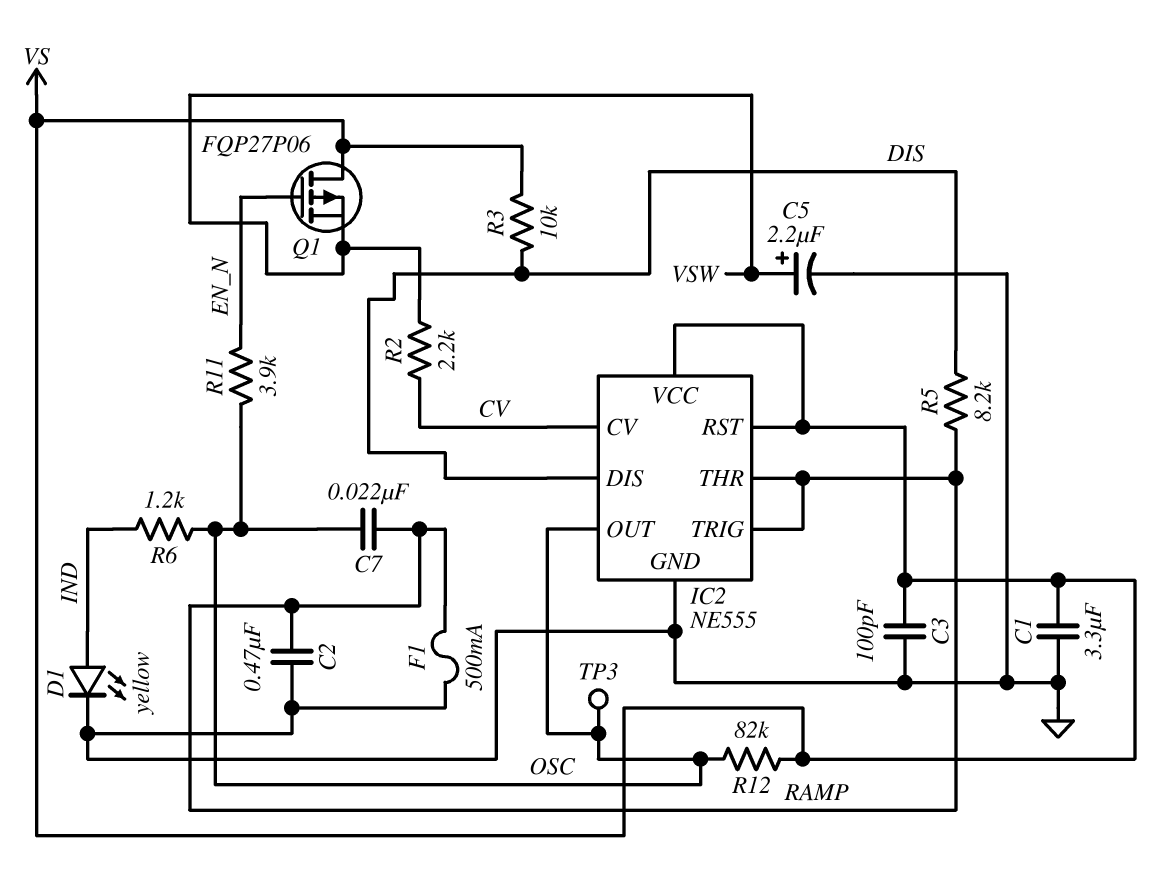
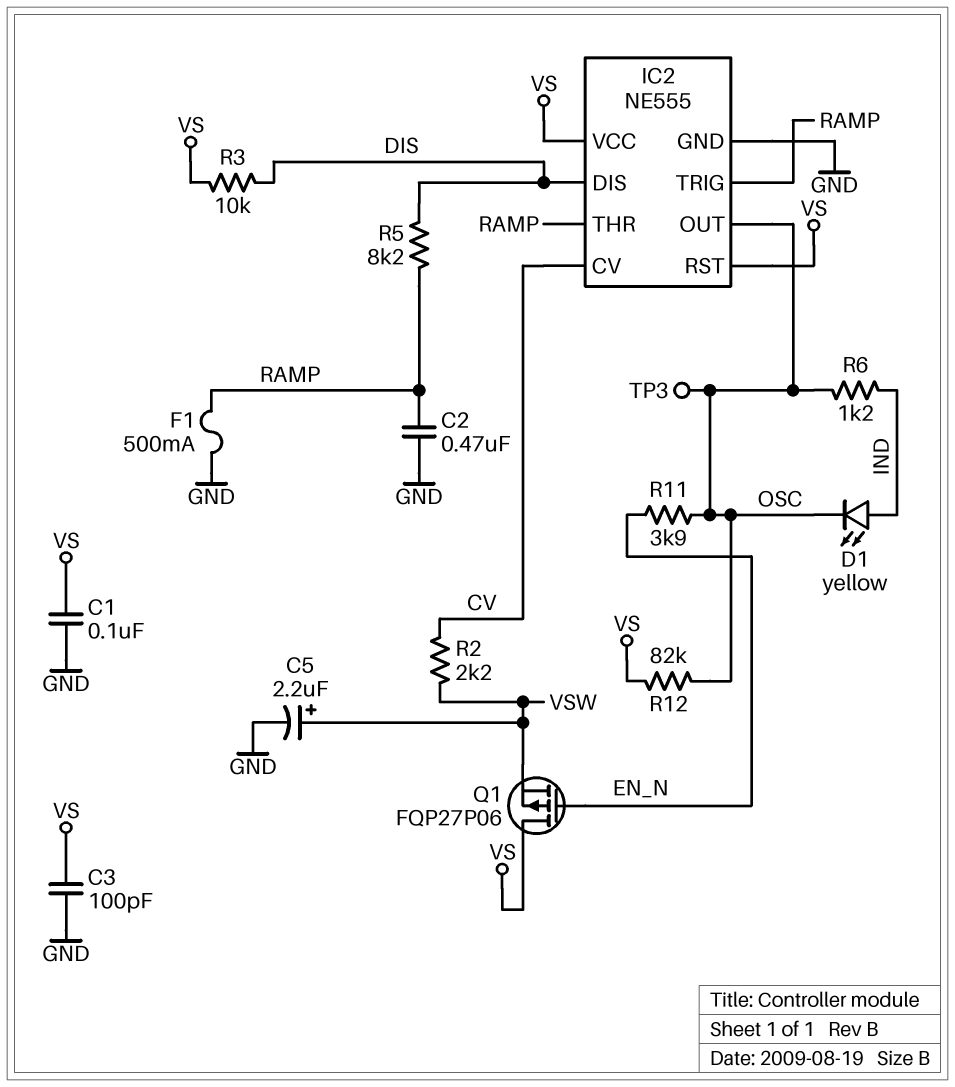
C1: 3.3uF (GND, VS) -> 100nF (GND, VS)
C7: 22nF (OSC, RAMP) -> none
D1: LED yellow (A IND, K GND) -> LED yellow (A IND, K OSC)

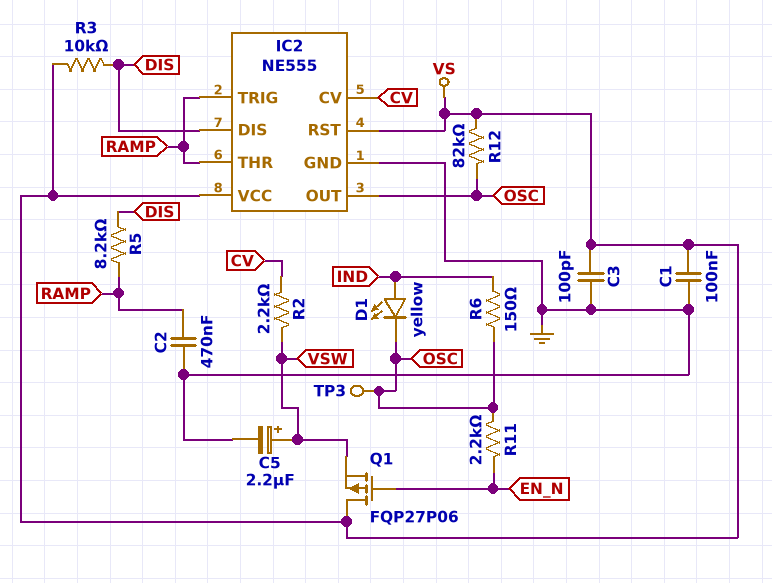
F1: 500mA (GND, RAMP) -> none
R6: 1.2k (IND, OSC) -> 150 (IND, OSC)
R11: 3.9k (EN_N, OSC) -> 2.2k (EN_N, OSC)

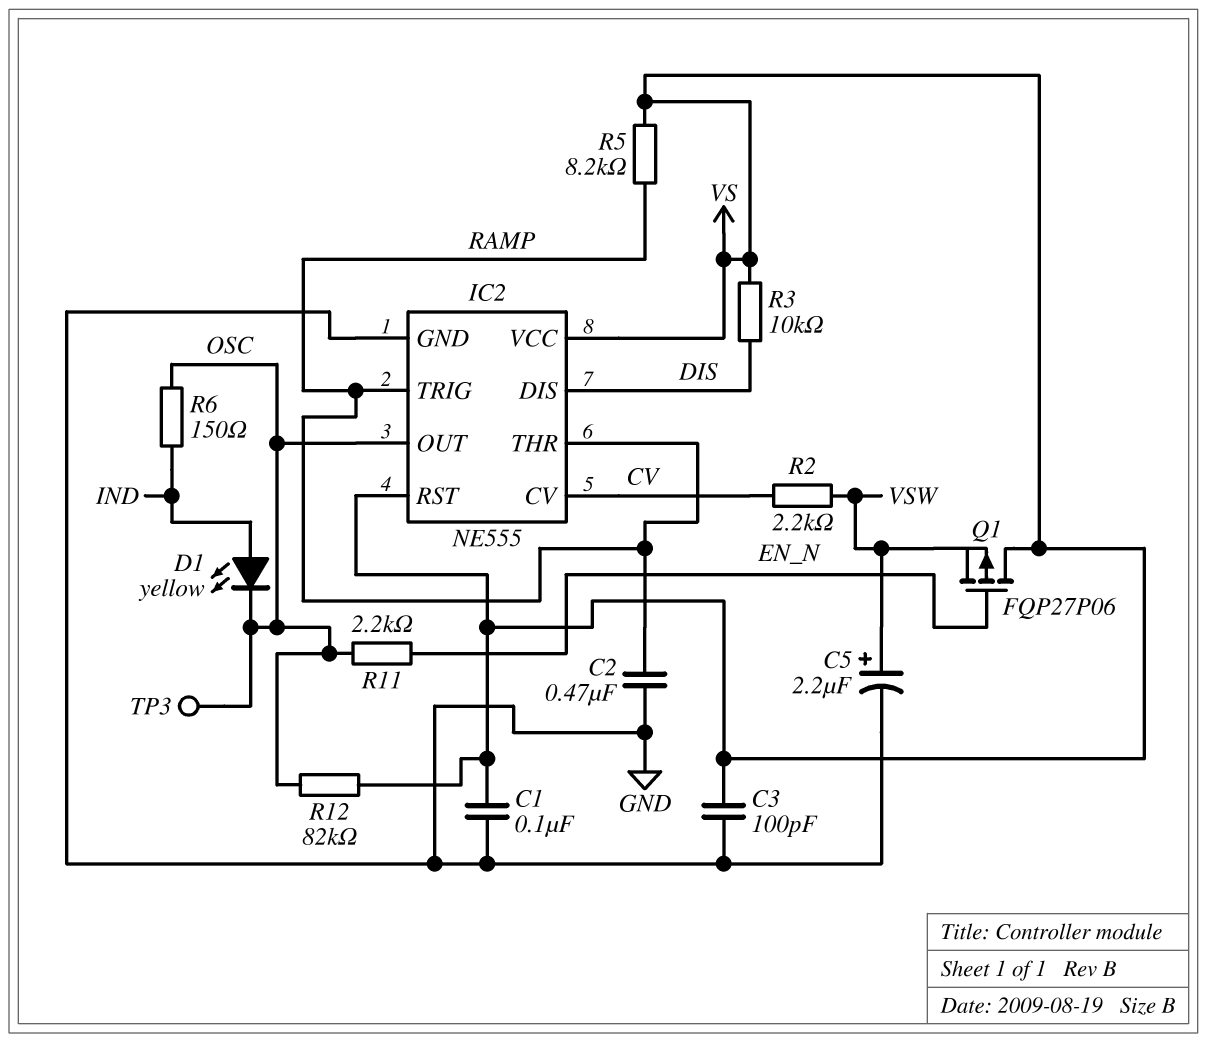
R5: 8.2k (DIS, RAMP) -> 8.2k (RAMP, VS)

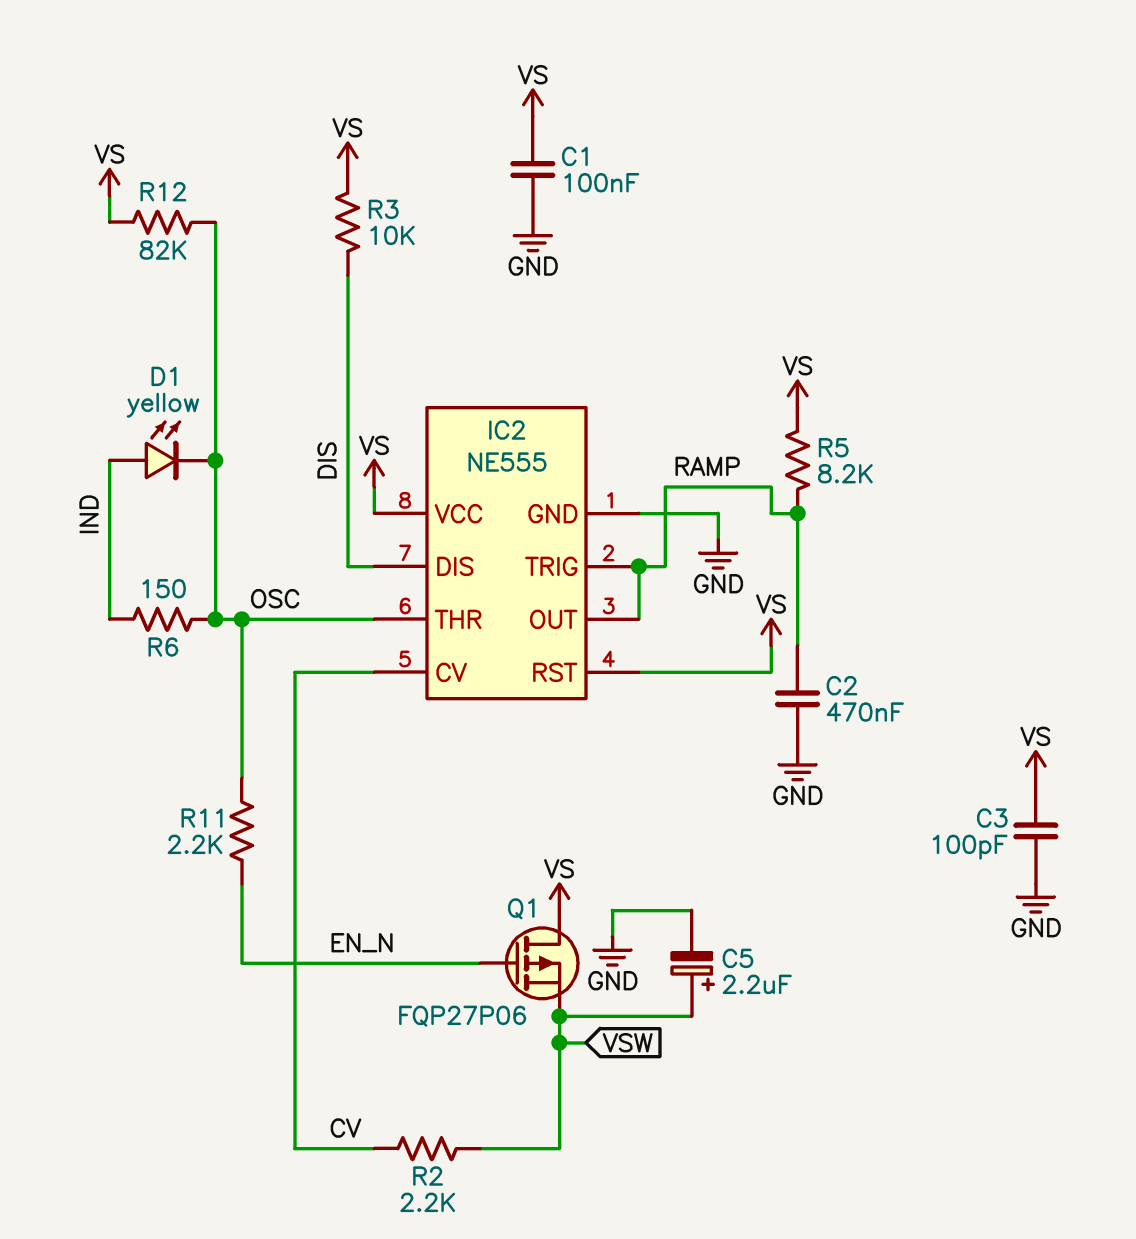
IC2 pin OUT: OSC -> RAMP
IC2 pin THR: RAMP -> OSC
TP3: test point (OSC) -> none

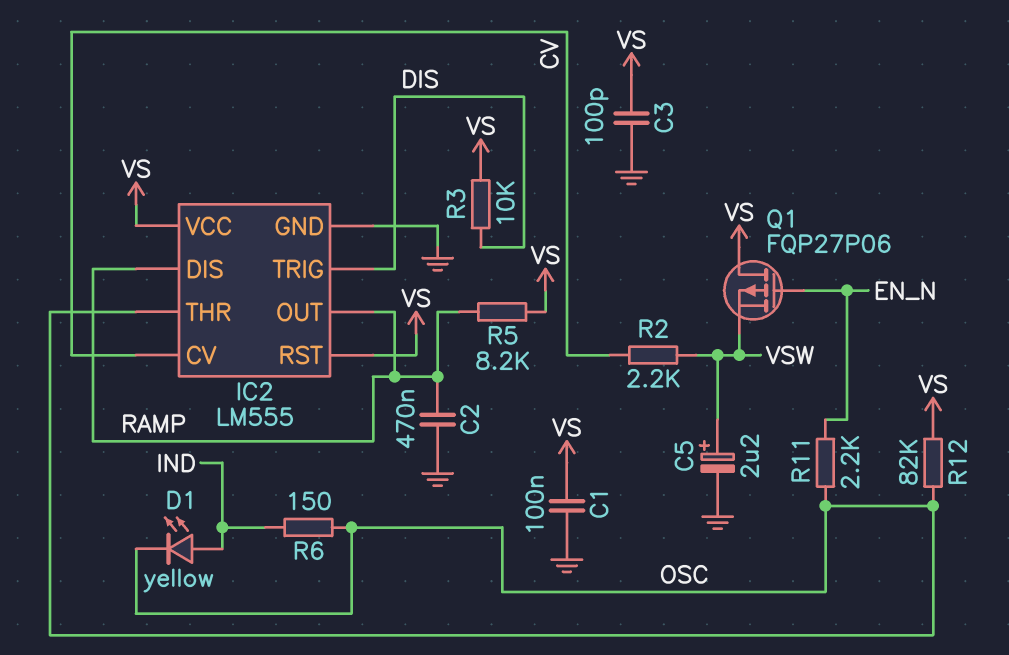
IC2: NE555 -> LM555
IC2 pin DIS: DIS -> RAMP
IC2 pin TRIG: RAMP -> DIS

